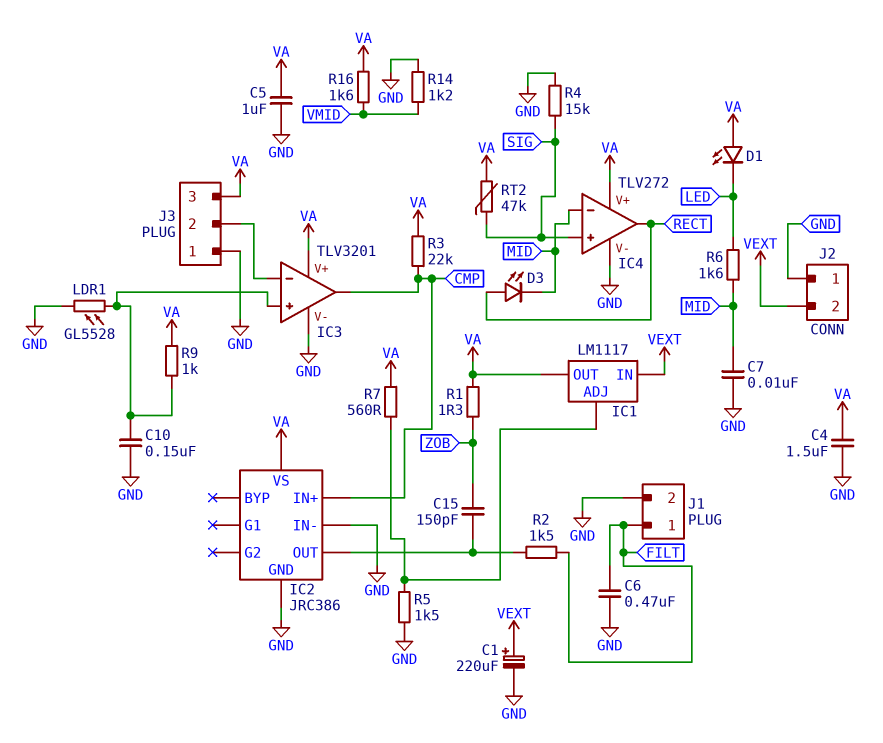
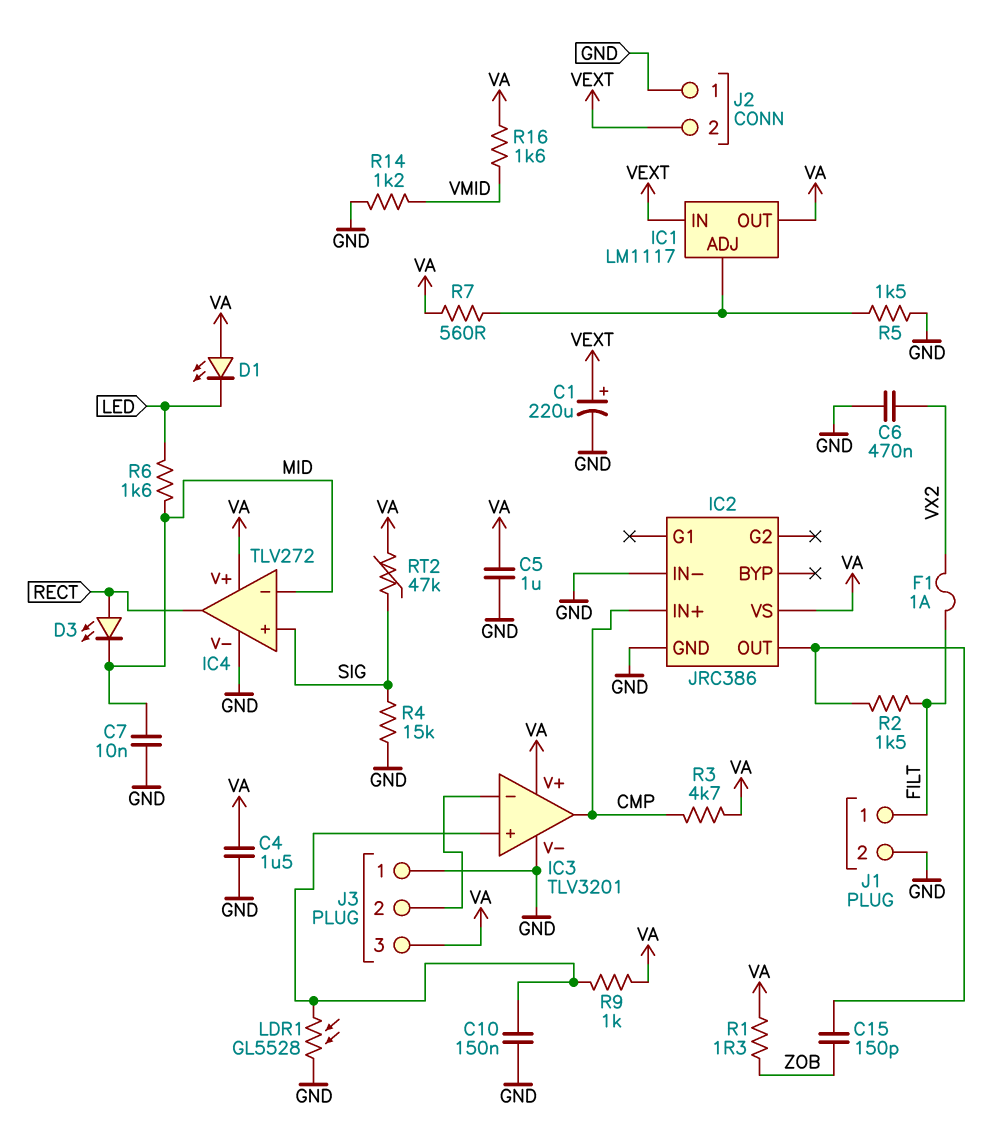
C6: 470nF (FILT, GND) -> 470nF (GND, VX2)
F1: none -> 1A (FILT, VX2)
R3: 22k (CMP, VA) -> 4.7k (CMP, VA)

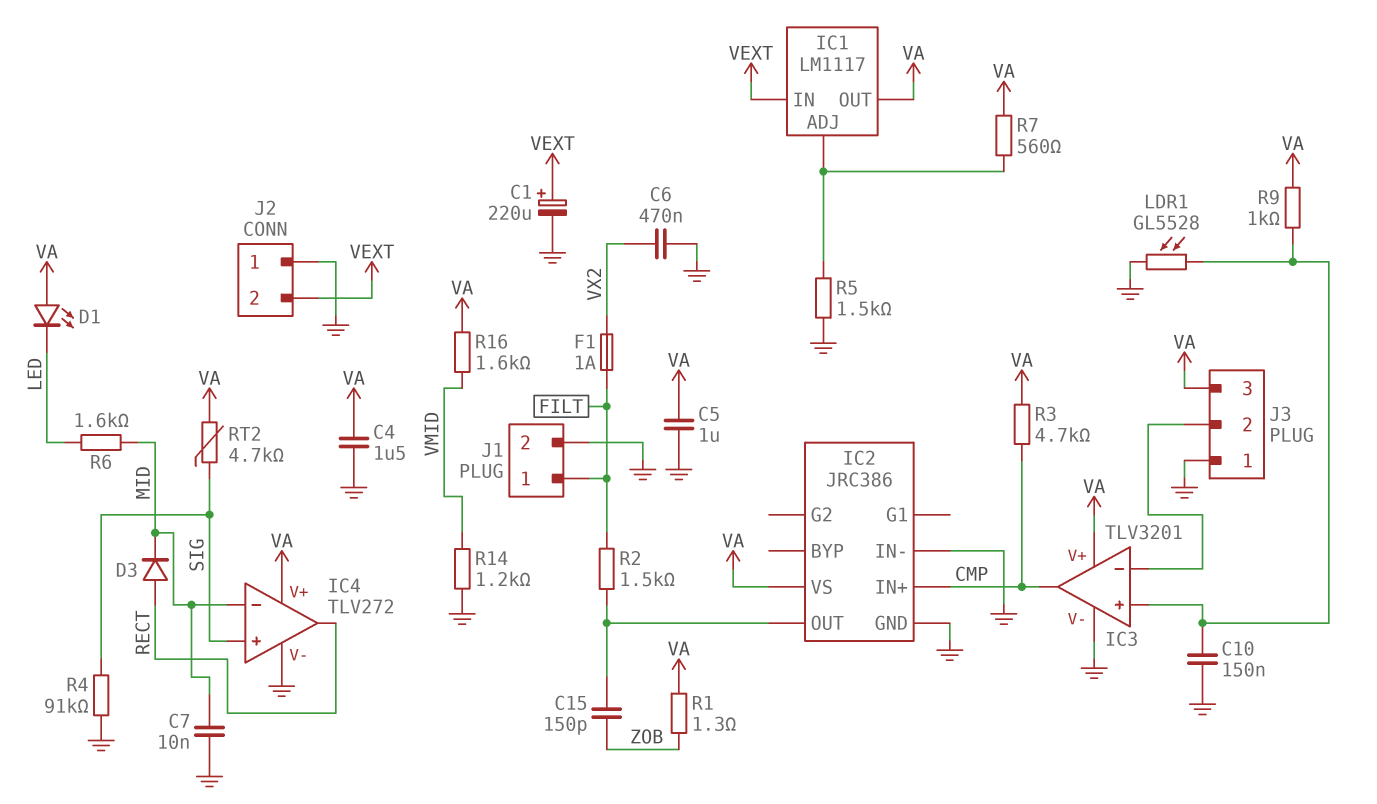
D3: LED (A RECT, K MID) -> diode (A RECT, K MID)
R4: 15k (GND, SIG) -> 91k (GND, SIG)
RT2: 47k (SIG, VA) -> 4.7k (SIG, VA)

